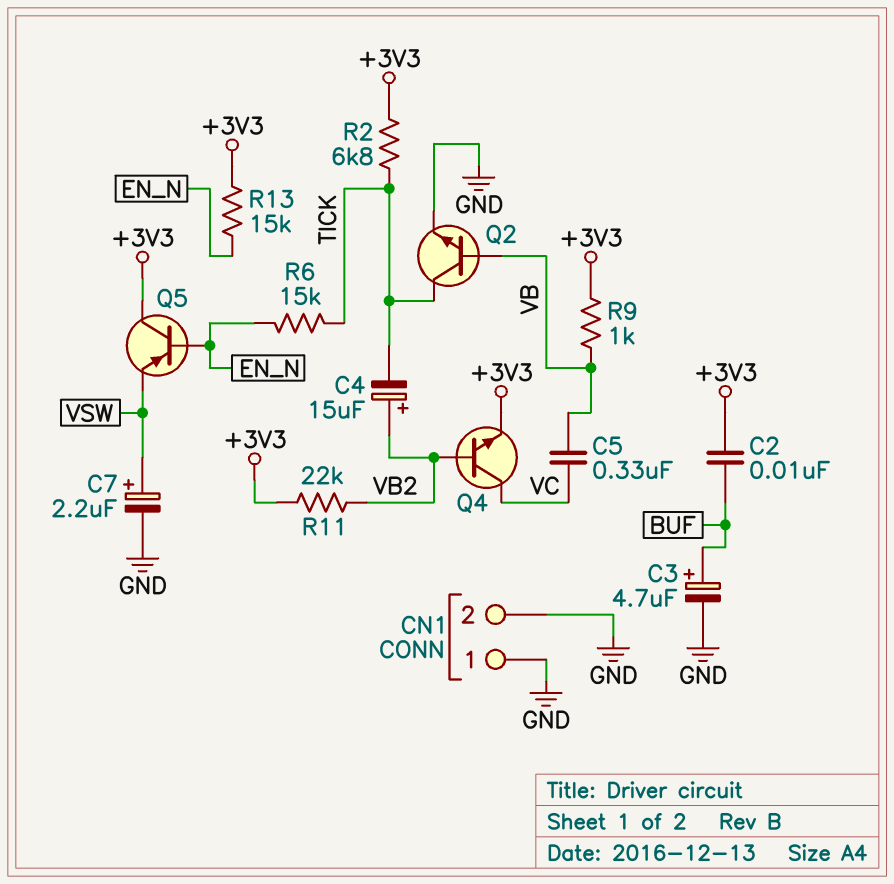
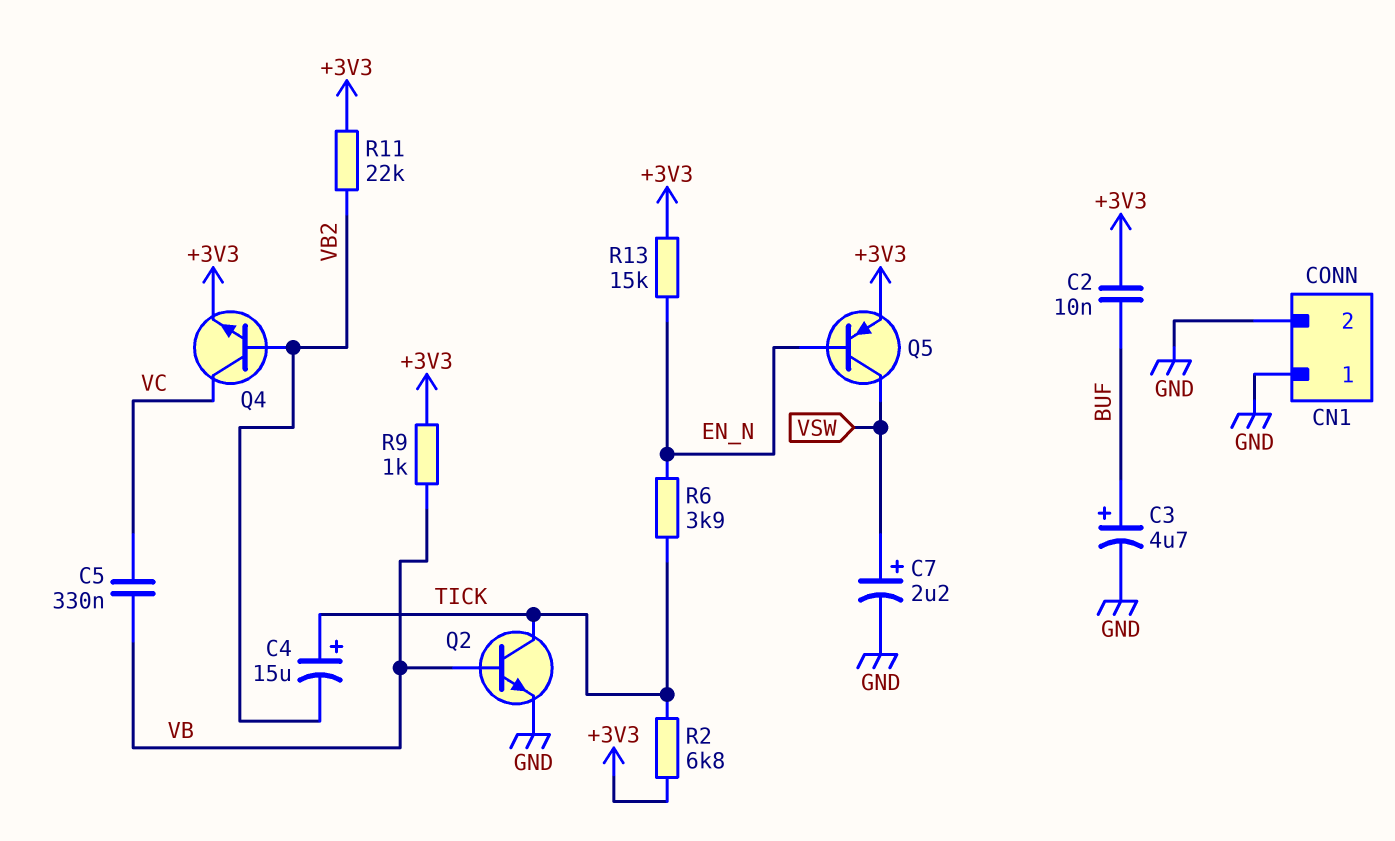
C4: 15uF (plus VB2, minus TICK) -> 15uF (plus TICK, minus VB2)
Q5: PNP (B EN_N, C +3V3, E VSW) -> PNP (B EN_N, C VSW, E +3V3)
R6: 15k (EN_N, TICK) -> 3.9k (EN_N, TICK)

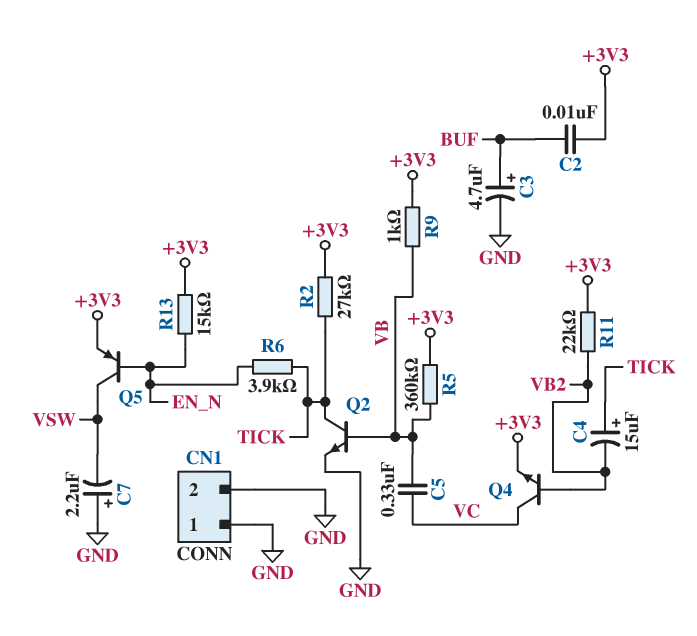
C7: 2.2uF (plus VSW, minus GND) -> 2.2uF (plus GND, minus VSW)
R2: 6.8k (+3V3, TICK) -> 27k (+3V3, TICK)
R5: none -> 360k (+3V3, VB)

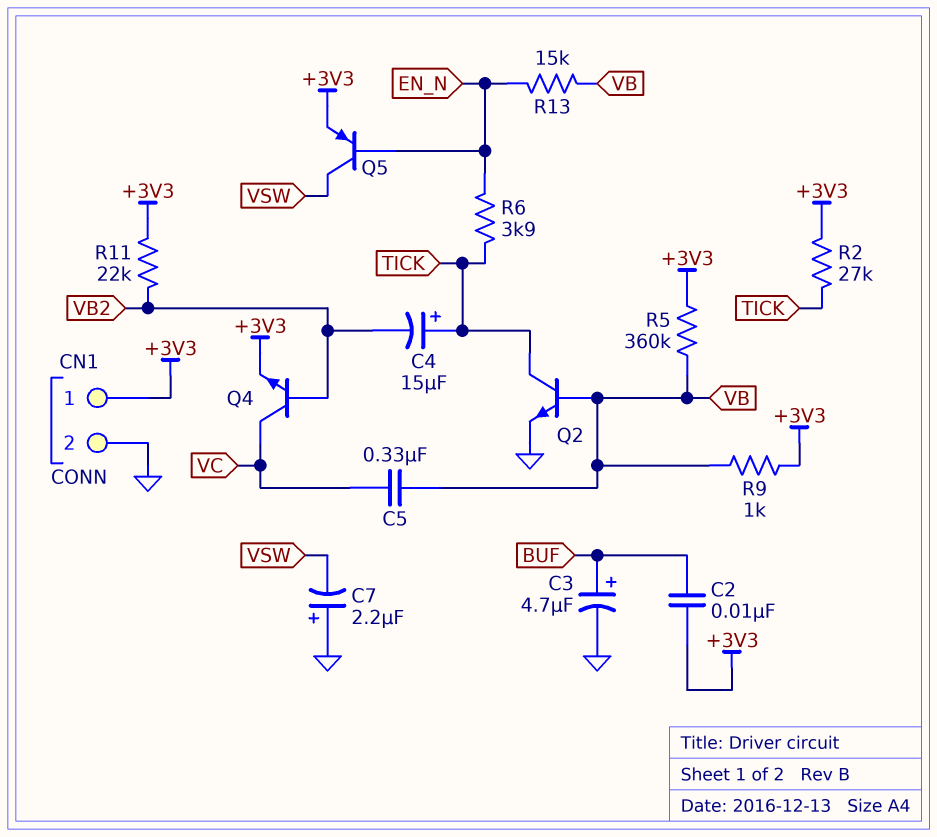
CN1 pin 1: GND -> +3V3
R13: 15k (+3V3, EN_N) -> 15k (EN_N, VB)

